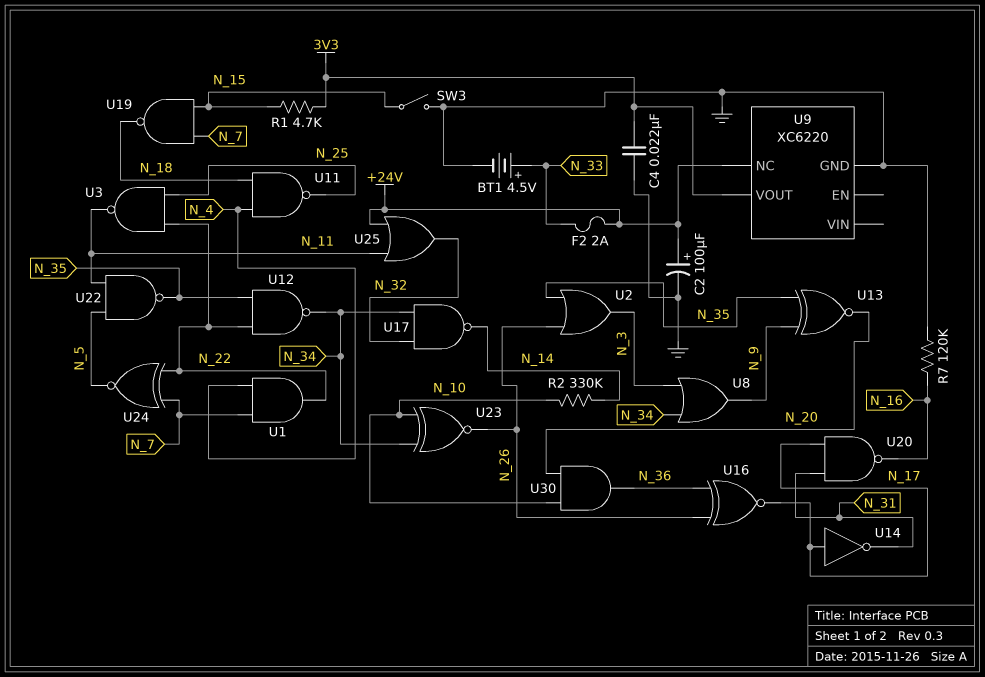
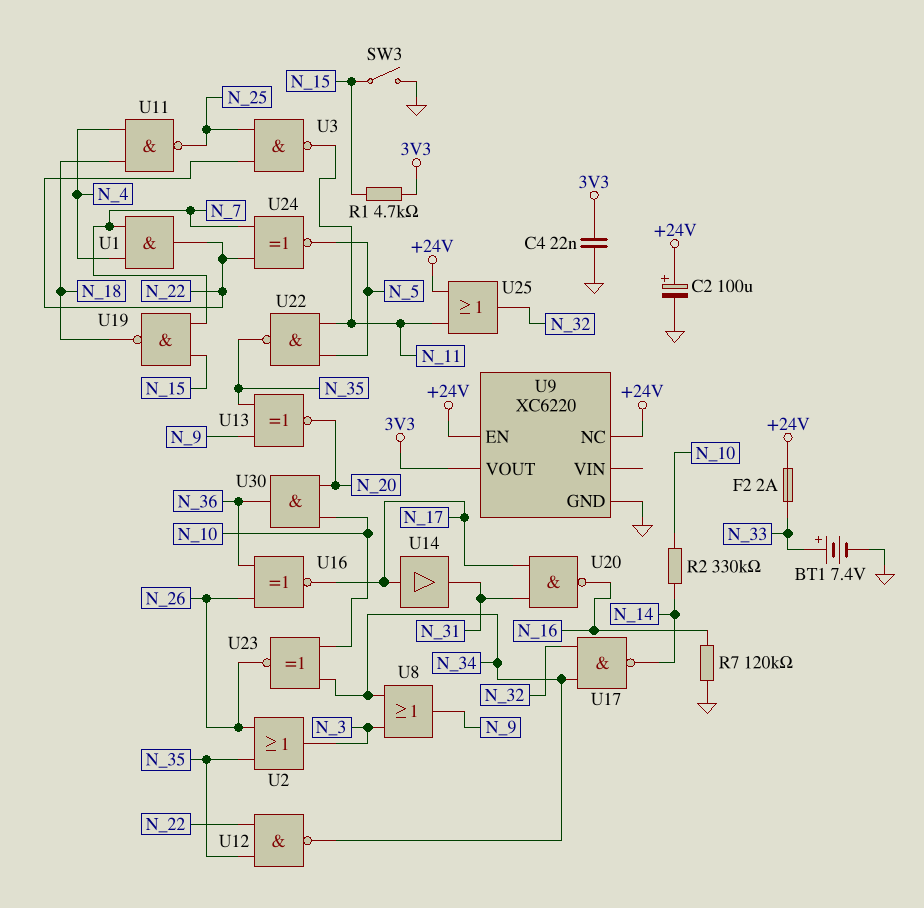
BT1: 4.5V (plus N_33, minus GND) -> 7.4V (plus N_33, minus GND)
U9 pin EN: none -> +24V
U14: NOT (in N_17, out N_31) -> buffer (in N_17, out N_31)

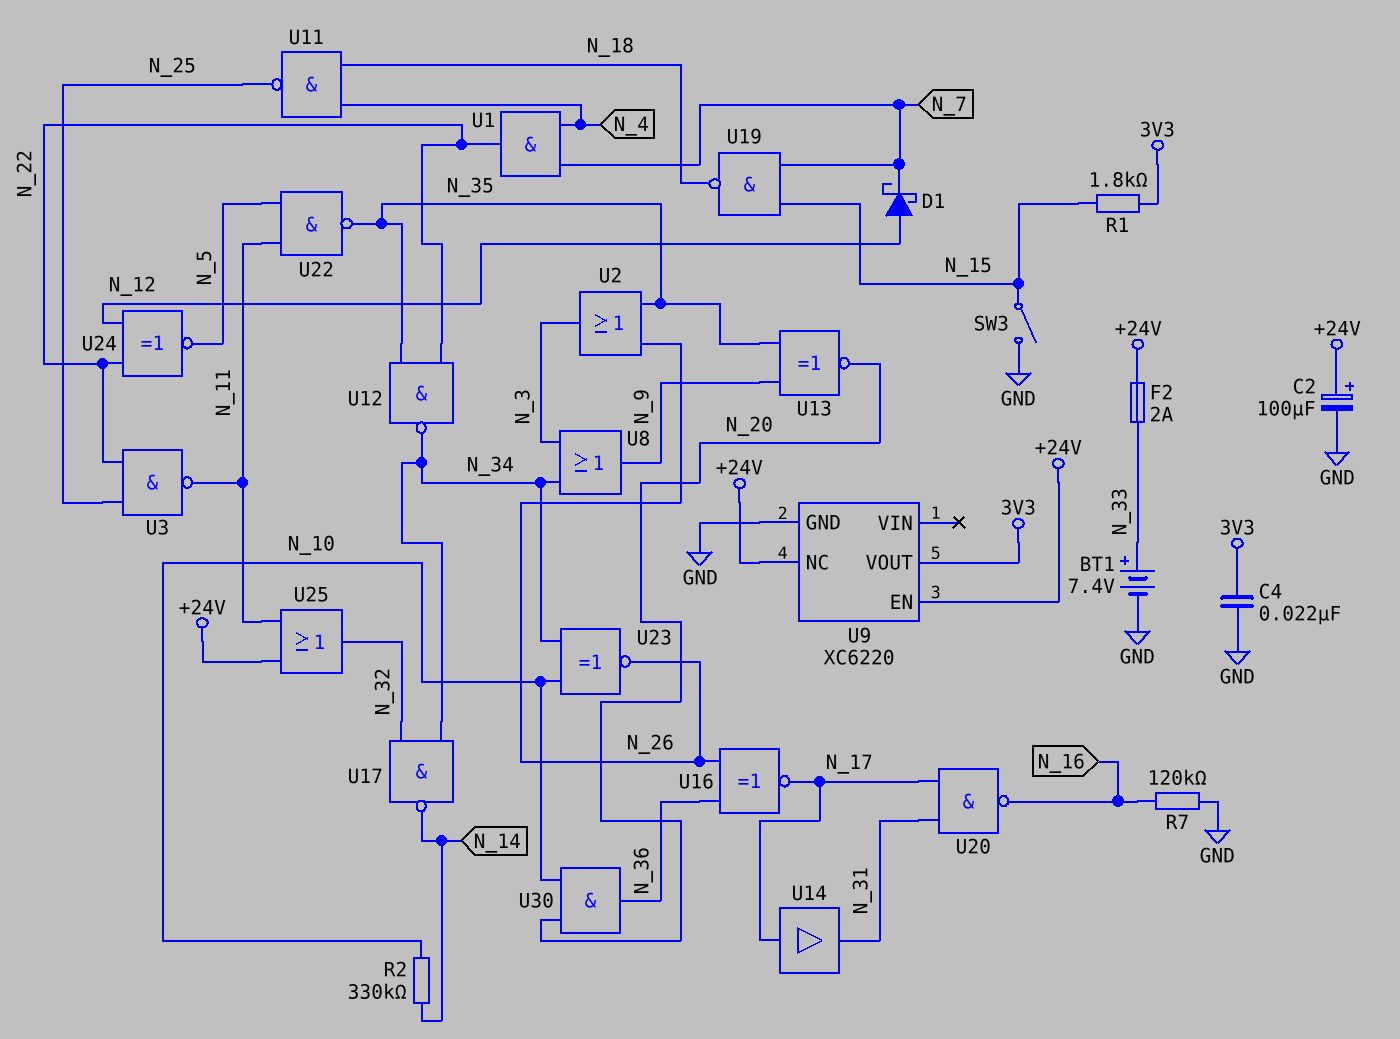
D1: none -> schottky (A N_12, K N_7)
R1: 4.7k (3V3, N_15) -> 1.8k (3V3, N_15)
U24: XNOR (in N_7, in N_22, out N_5) -> XNOR (in N_12, in N_22, out N_5)

